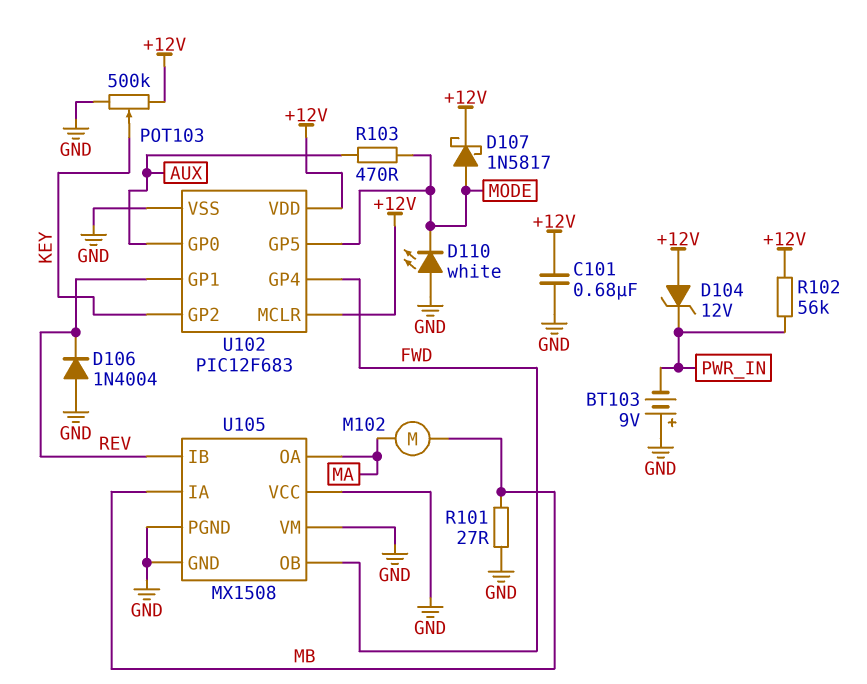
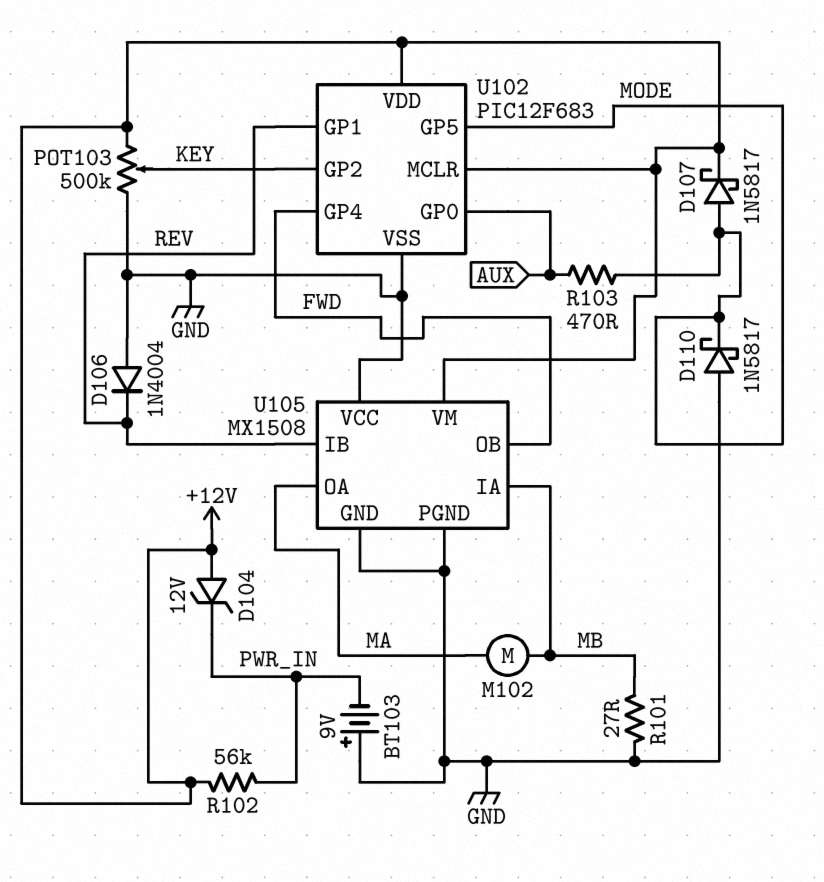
C101: 680nF (+12V, GND) -> none
D110: LED white (A GND, K MODE) -> schottky 1N5817 (A GND, K MODE)
U105 pin VM: GND -> +12V

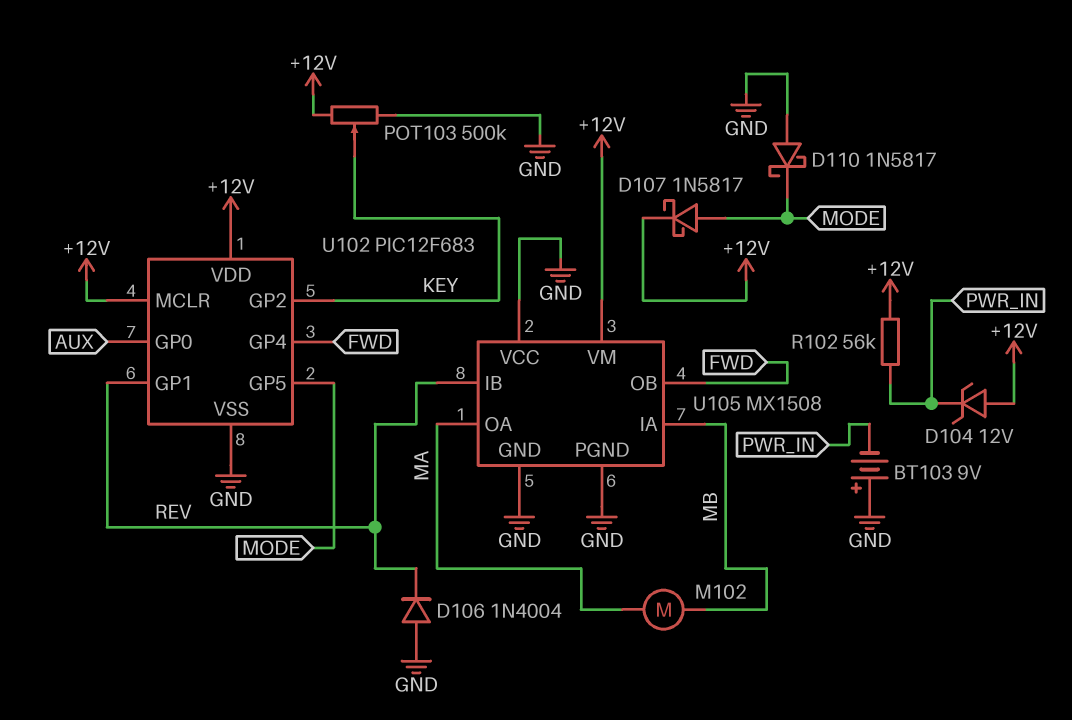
R101: 27 (GND, MB) -> none
R103: 470 (AUX, MODE) -> none

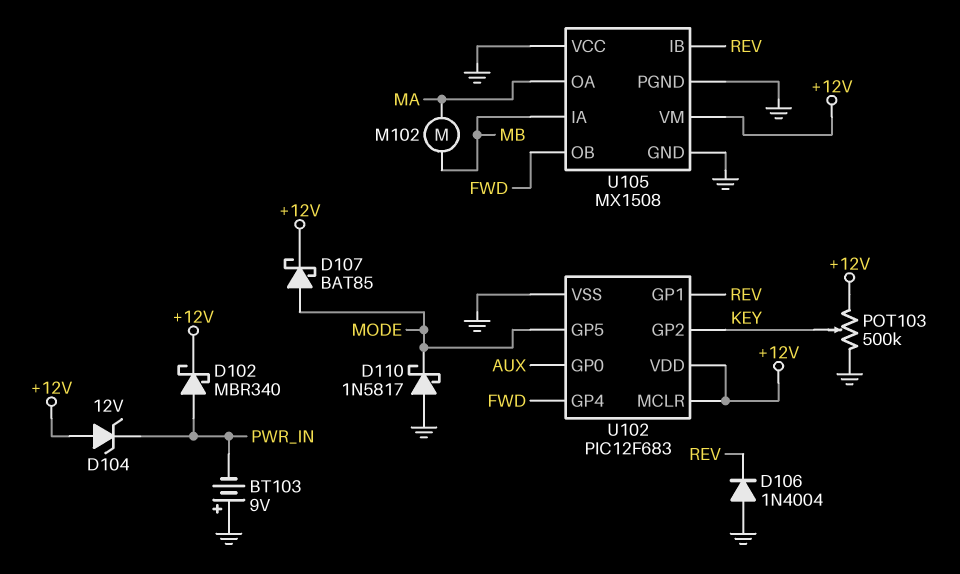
D102: none -> schottky MBR340 (A PWR_IN, K +12V)
D107: schottky 1N5817 (A MODE, K +12V) -> schottky BAT85 (A MODE, K +12V)
R102: 56k (+12V, PWR_IN) -> none

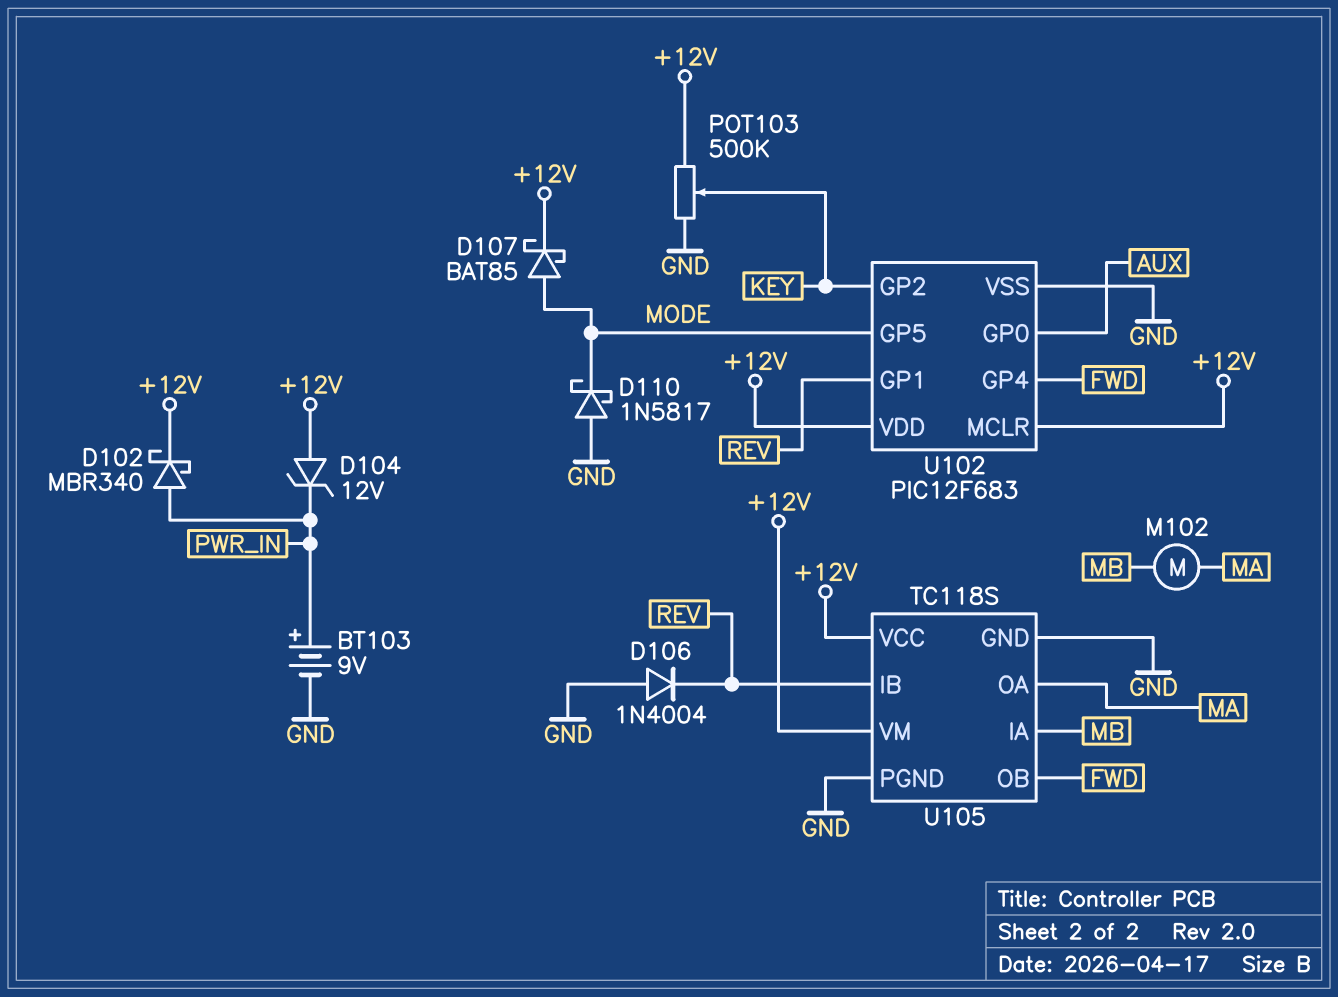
BT103: 9V (plus GND, minus PWR_IN) -> 9V (plus PWR_IN, minus GND)
U105: MX1508 -> TC118S
U105 pin VCC: GND -> +12V

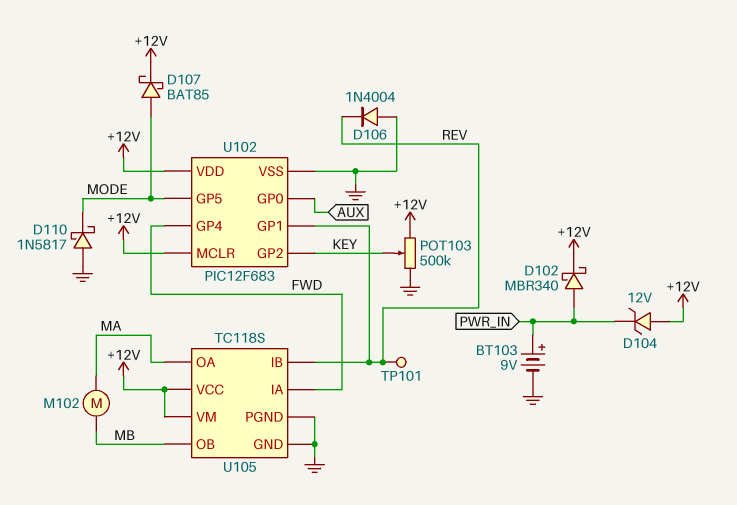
TP101: none -> test point (REV)
U105 pin IA: MB -> FWD
U105 pin OB: FWD -> MB

